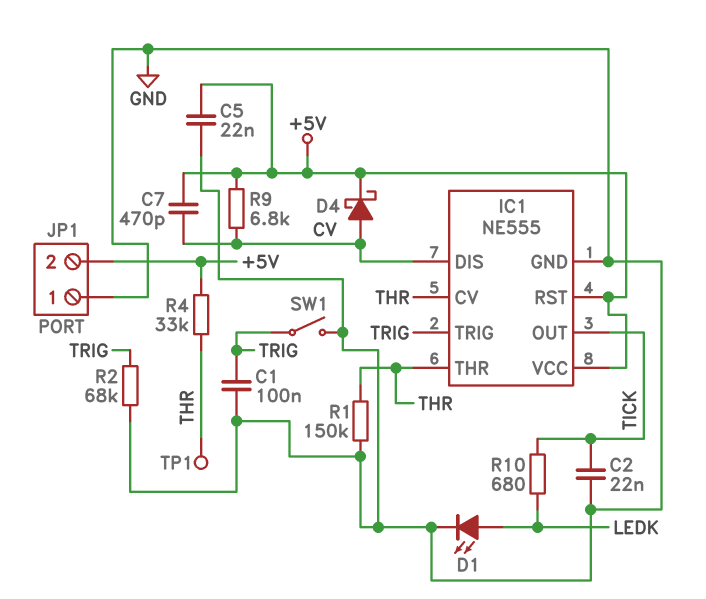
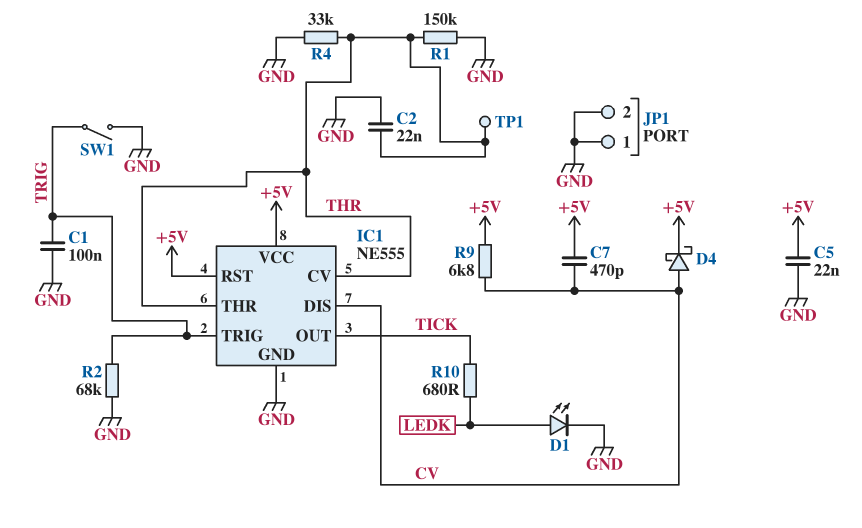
C2: 22nF (GND, TICK) -> 22nF (GND, THR)
JP1 pin 2: +5V -> GND
R4: 33k (+5V, THR) -> 33k (GND, THR)

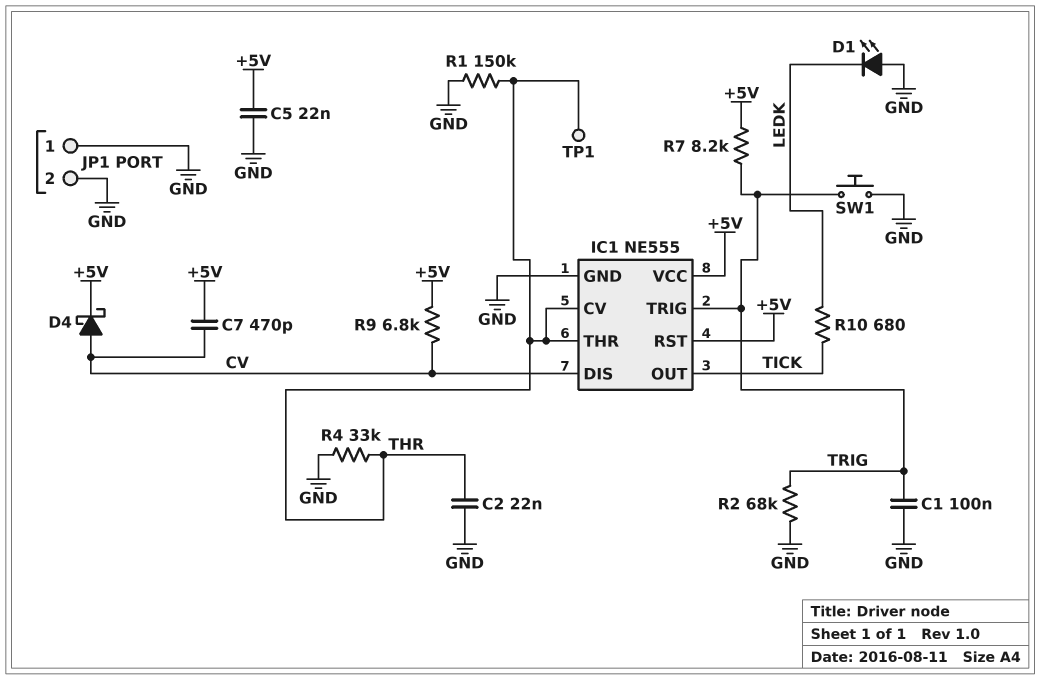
D1: LED (A LEDK, K GND) -> LED (A GND, K LEDK)
R7: none -> 8.2k (+5V, TRIG)
SW1: switch (GND, TRIG) -> button (GND, TRIG)

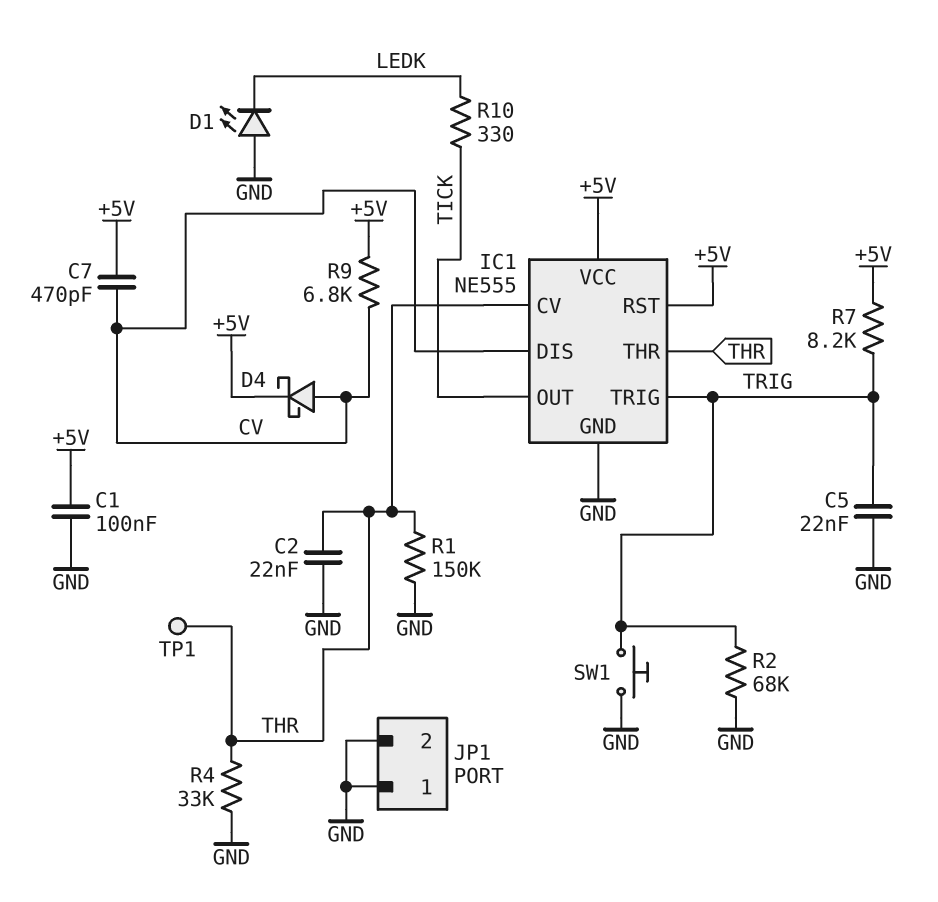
C1: 100nF (GND, TRIG) -> 100nF (+5V, GND)
C5: 22nF (+5V, GND) -> 22nF (GND, TRIG)
R10: 680 (LEDK, TICK) -> 330 (LEDK, TICK)

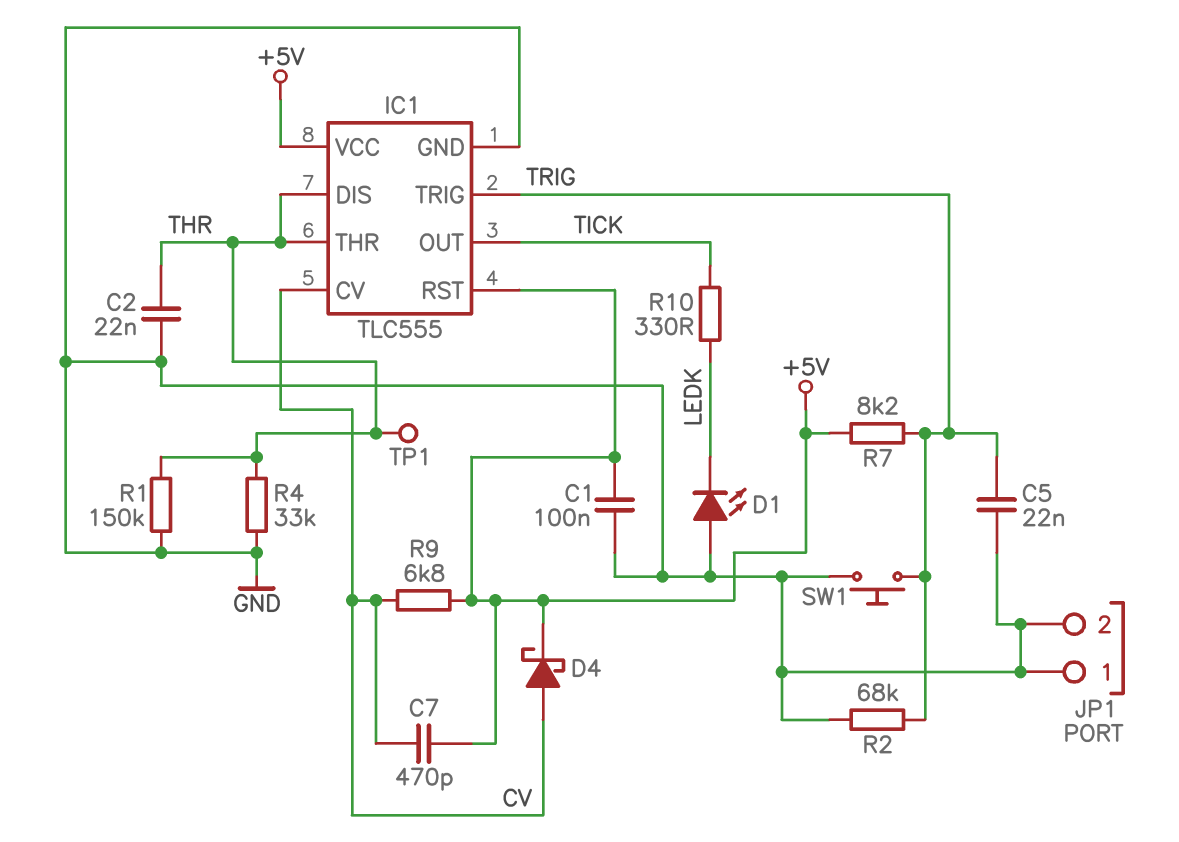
IC1: NE555 -> TLC555
IC1 pin CV: THR -> CV
IC1 pin DIS: CV -> THR

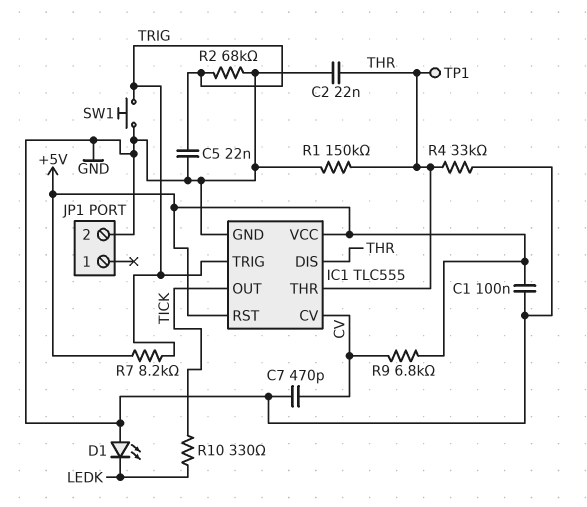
C7: 470pF (+5V, CV) -> 470pF (CV, GND)
D4: schottky (A CV, K +5V) -> none
JP1 pin 1: GND -> none

